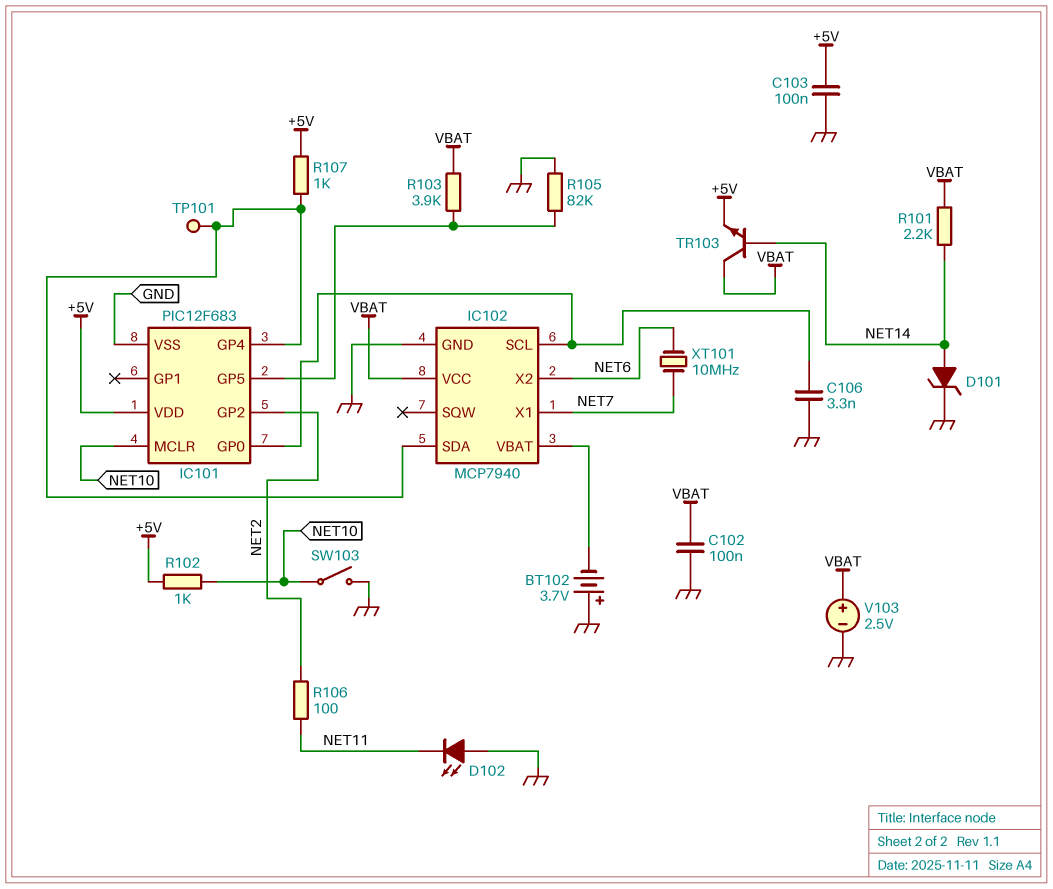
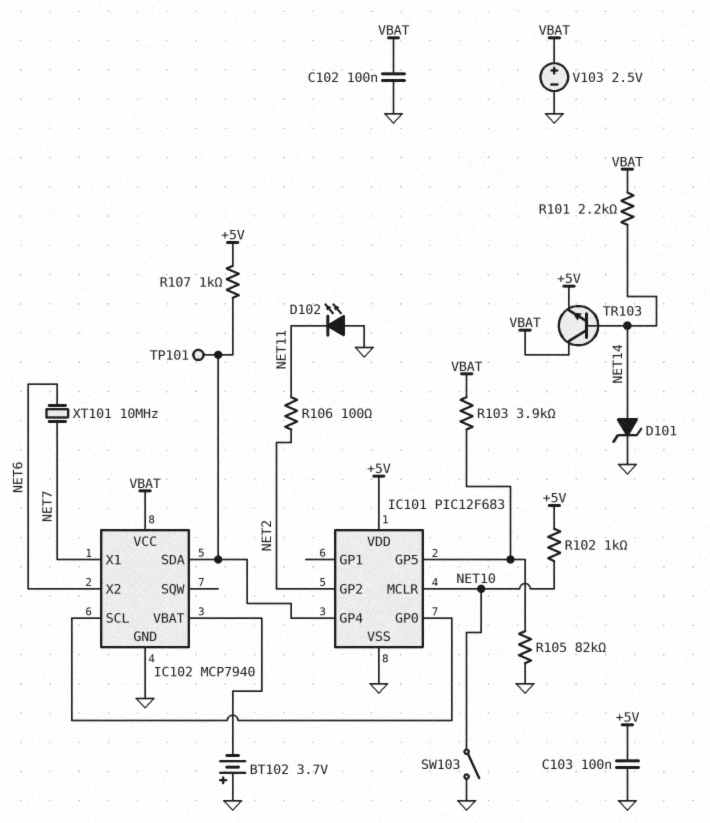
C106: 3.3nF (GND, IC101/GP0) -> none

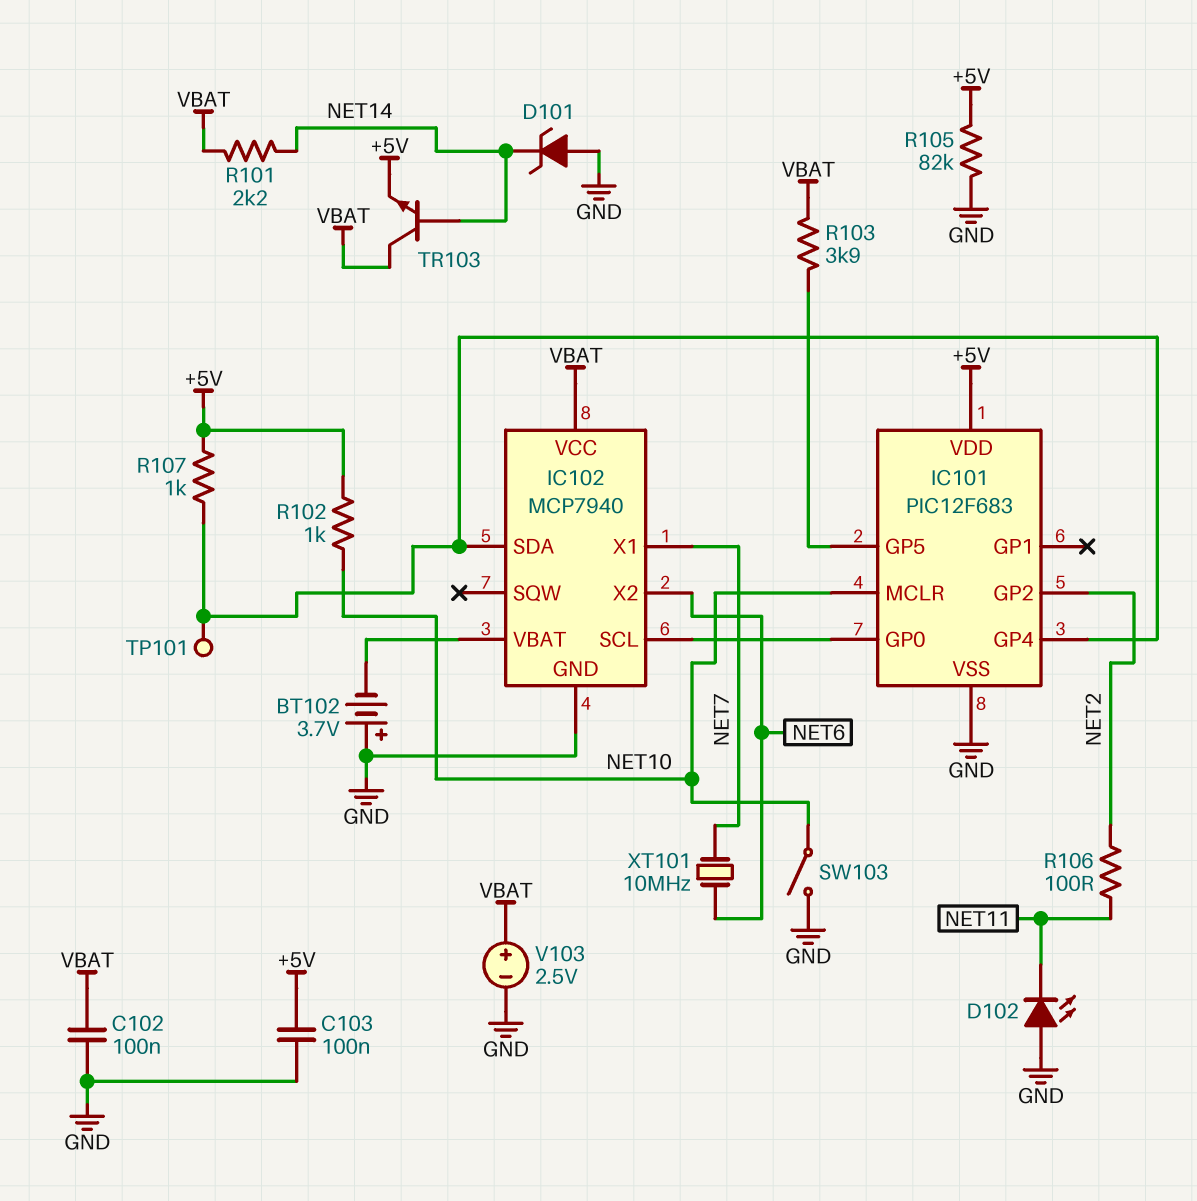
D101: zener (A NET14, K GND) -> zener (A GND, K NET14)
R105: 82k (GND, IC101/GP5) -> 82k (+5V, GND)

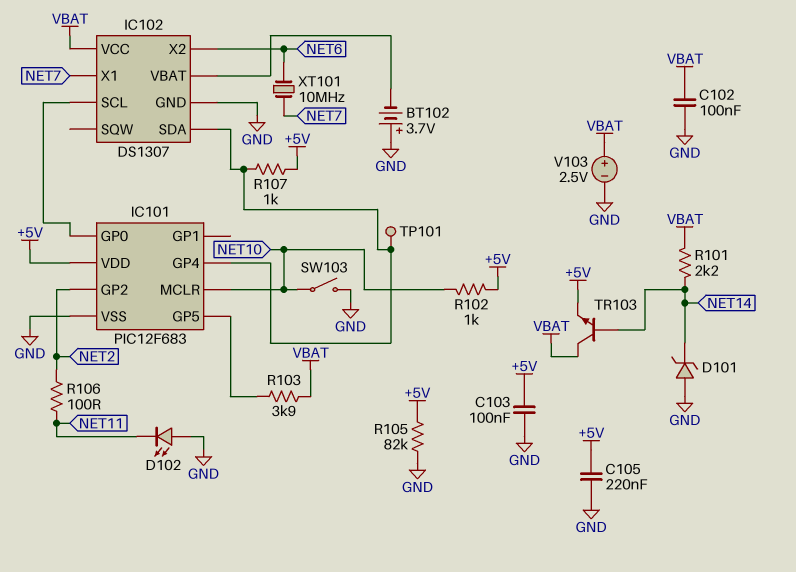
C105: none -> 220nF (+5V, GND)
IC102: MCP7940 -> DS1307

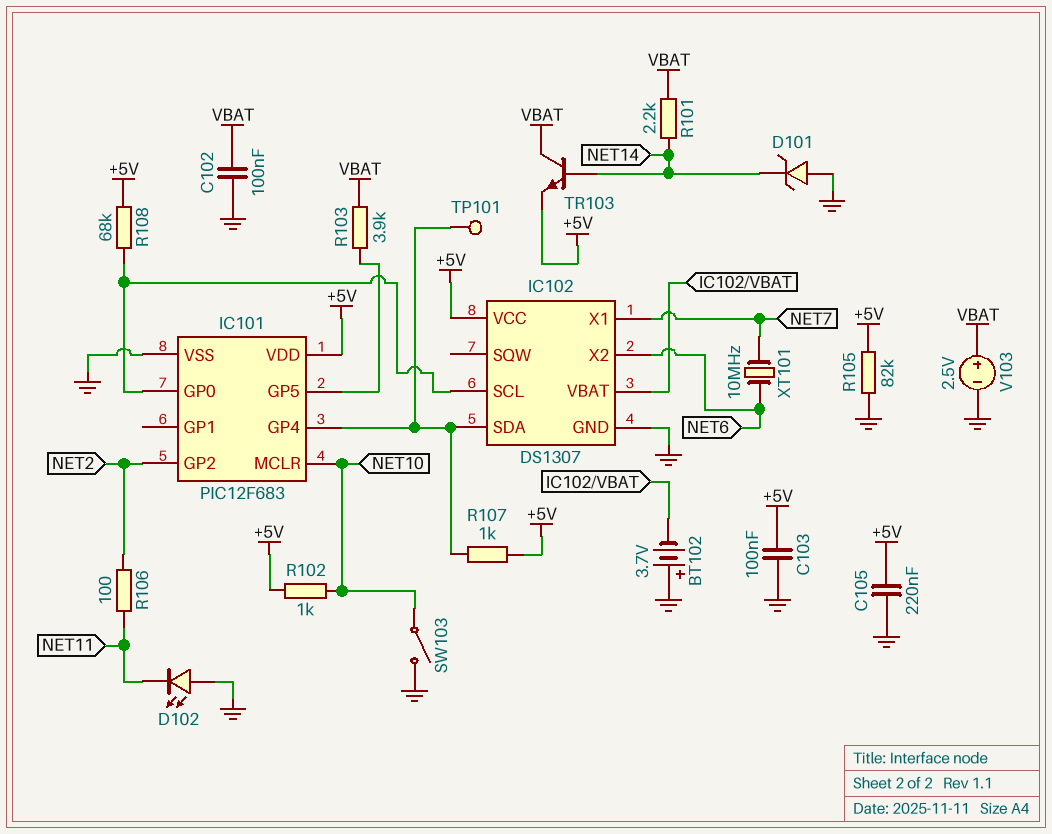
IC102 pin VCC: VBAT -> +5V
R108: none -> 68k (+5V, IC101/GP0)

